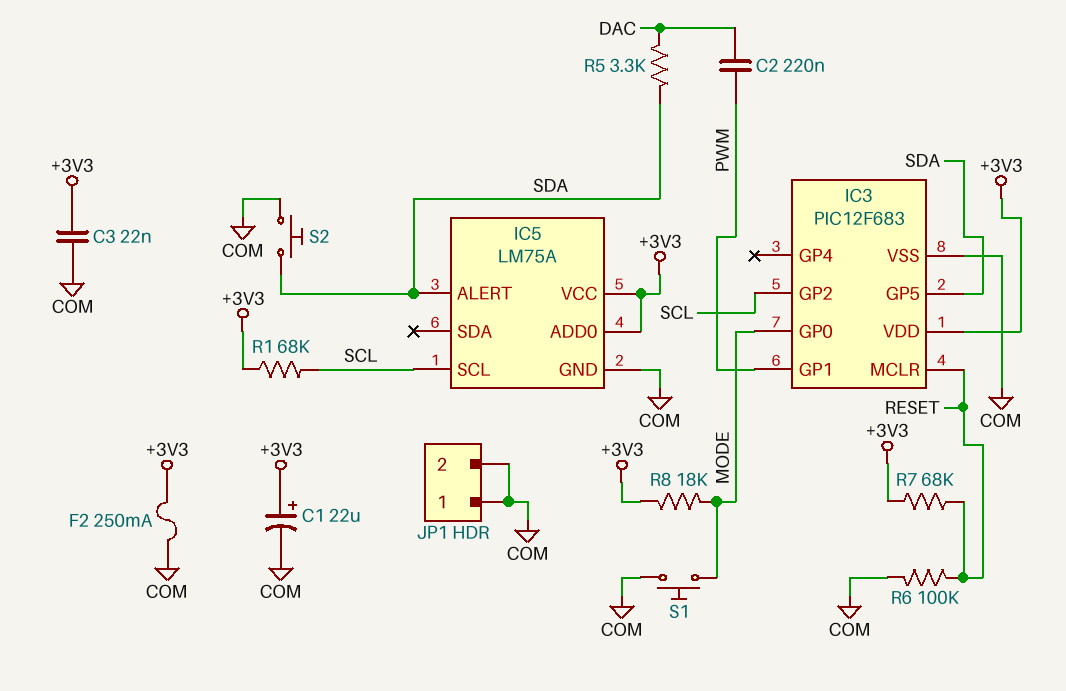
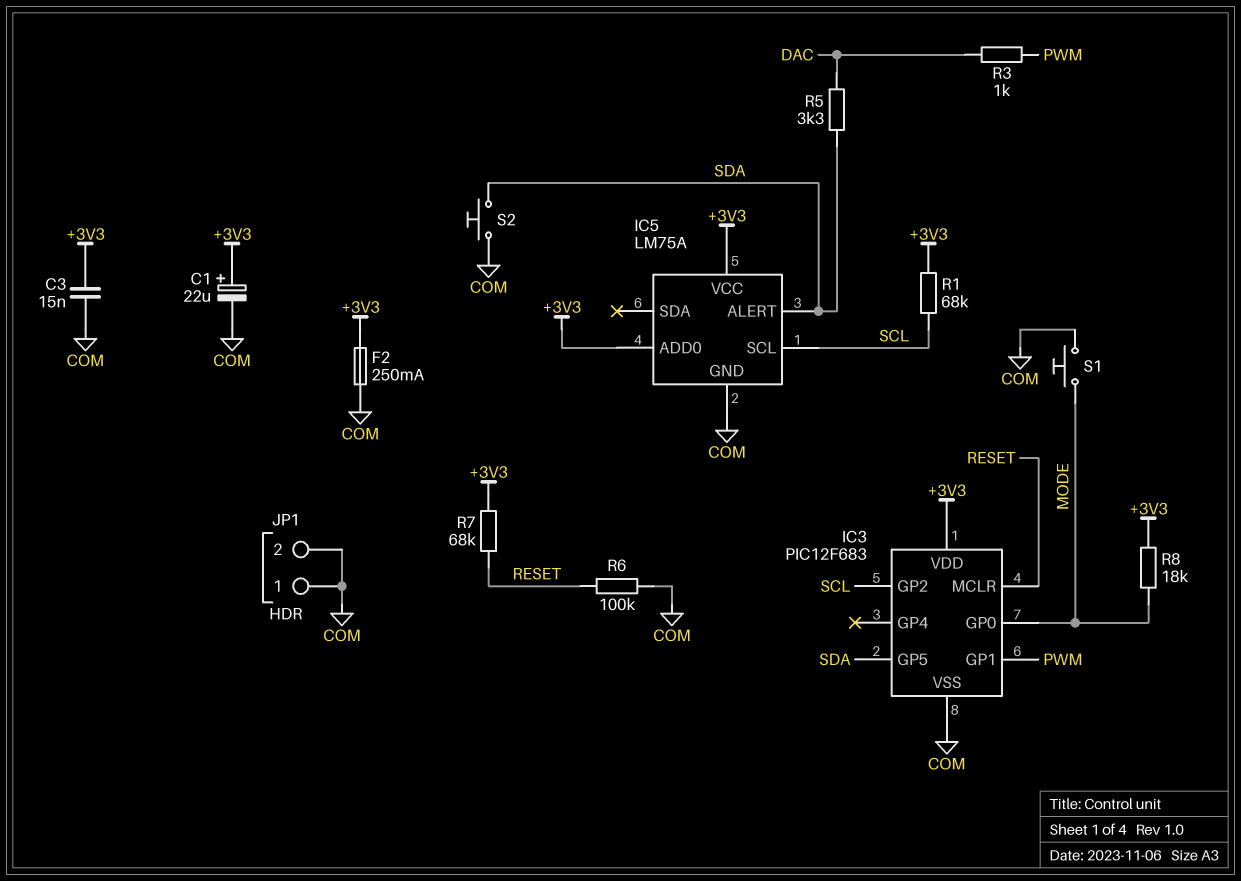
C2: 220nF (DAC, PWM) -> none
C3: 22nF (+3V3, COM) -> 15nF (+3V3, COM)
R3: none -> 1k (DAC, PWM)

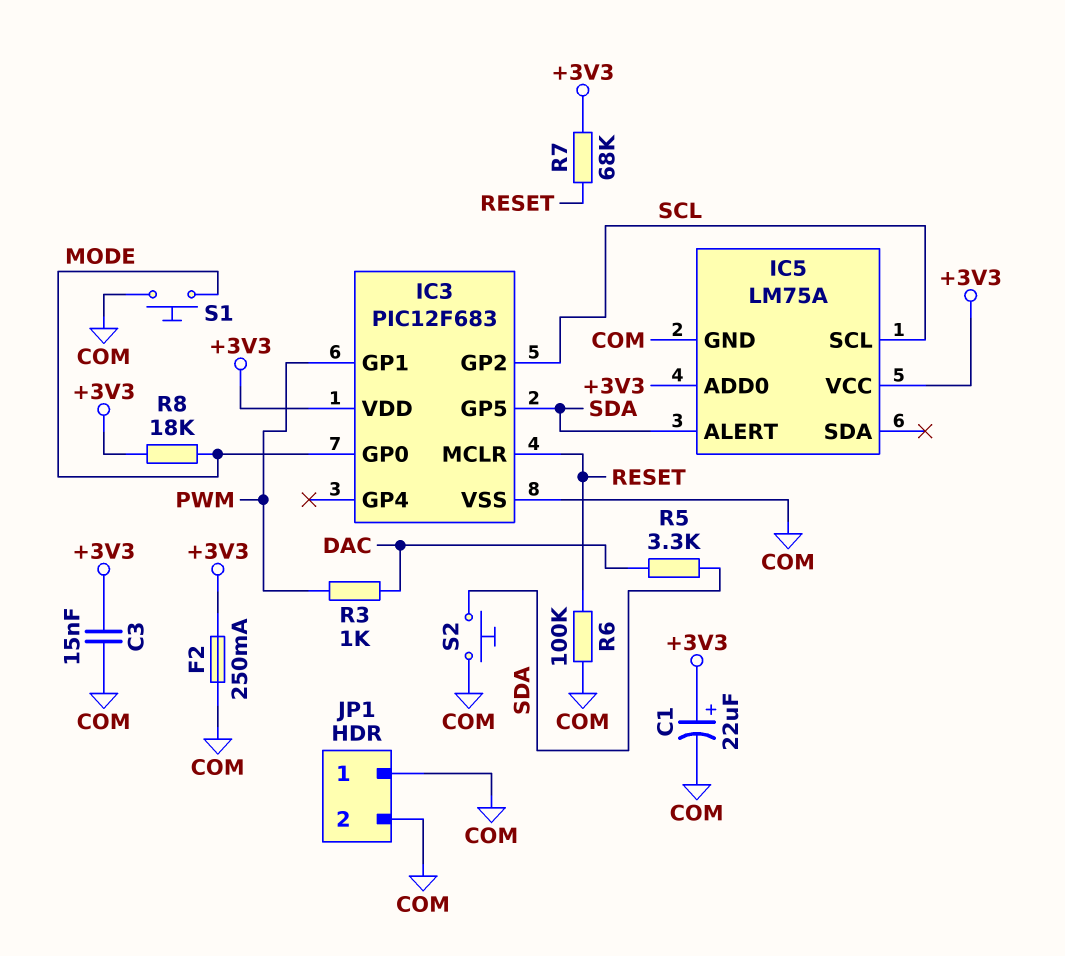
R1: 68k (+3V3, SCL) -> none

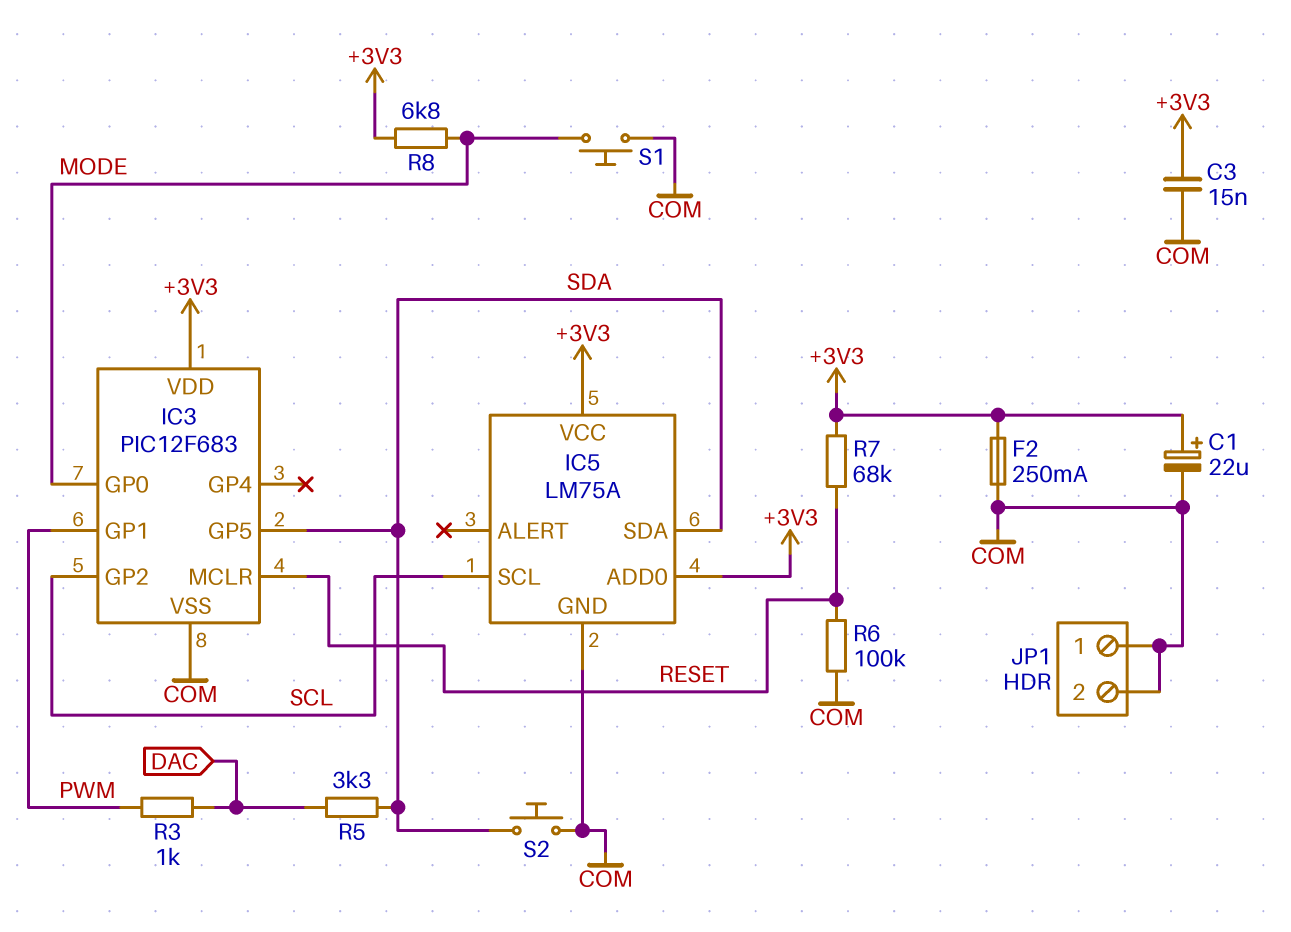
IC5 pin ALERT: SDA -> none
IC5 pin SDA: none -> SDA
R8: 18k (+3V3, MODE) -> 6.8k (+3V3, MODE)

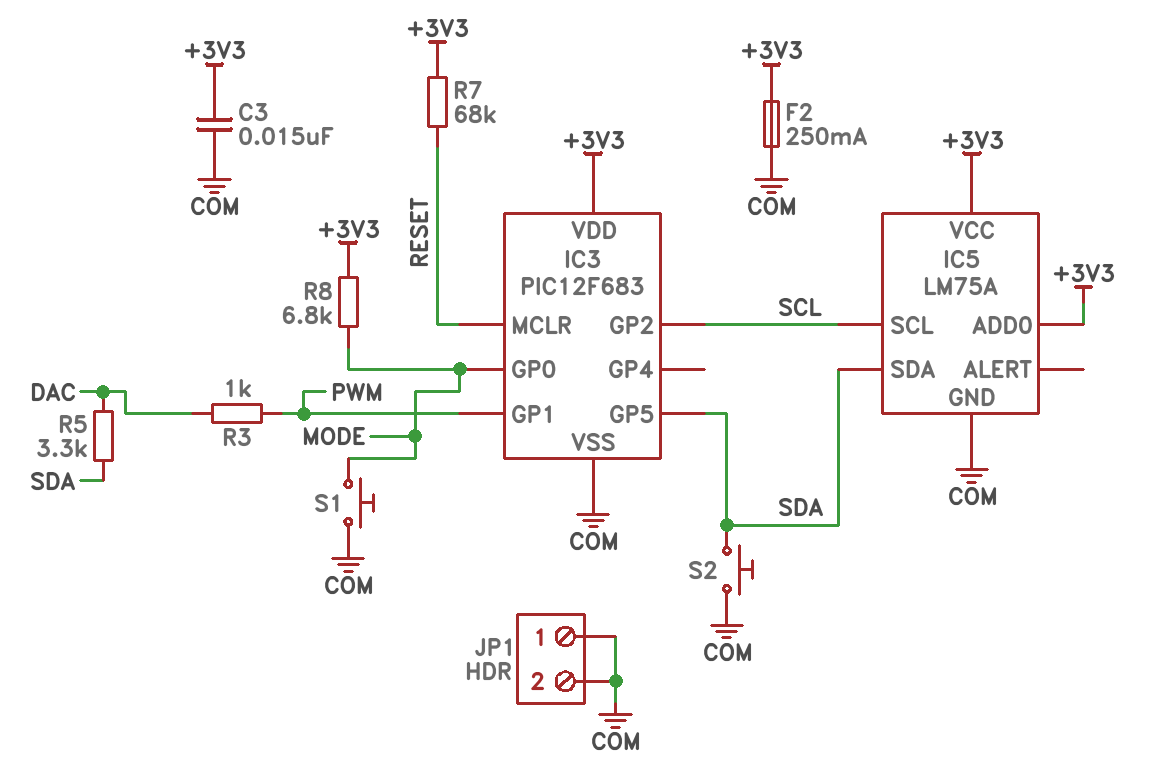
C1: 22uF (plus +3V3, minus COM) -> none
R6: 100k (COM, RESET) -> none

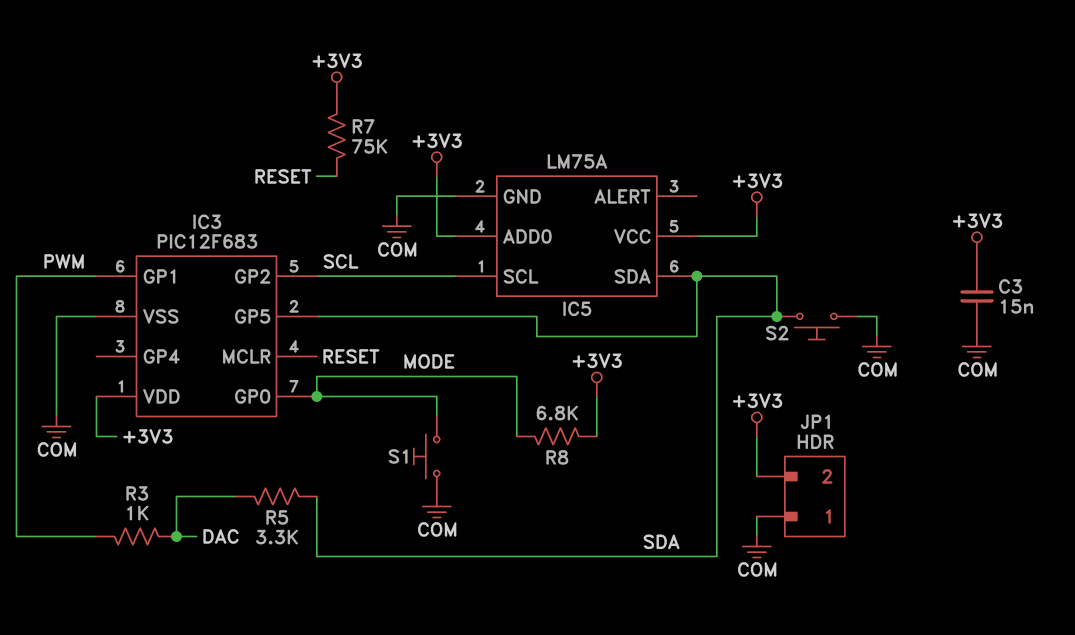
F2: 250mA (+3V3, COM) -> none
JP1 pin 2: COM -> +3V3
R7: 68k (+3V3, RESET) -> 75k (+3V3, RESET)

